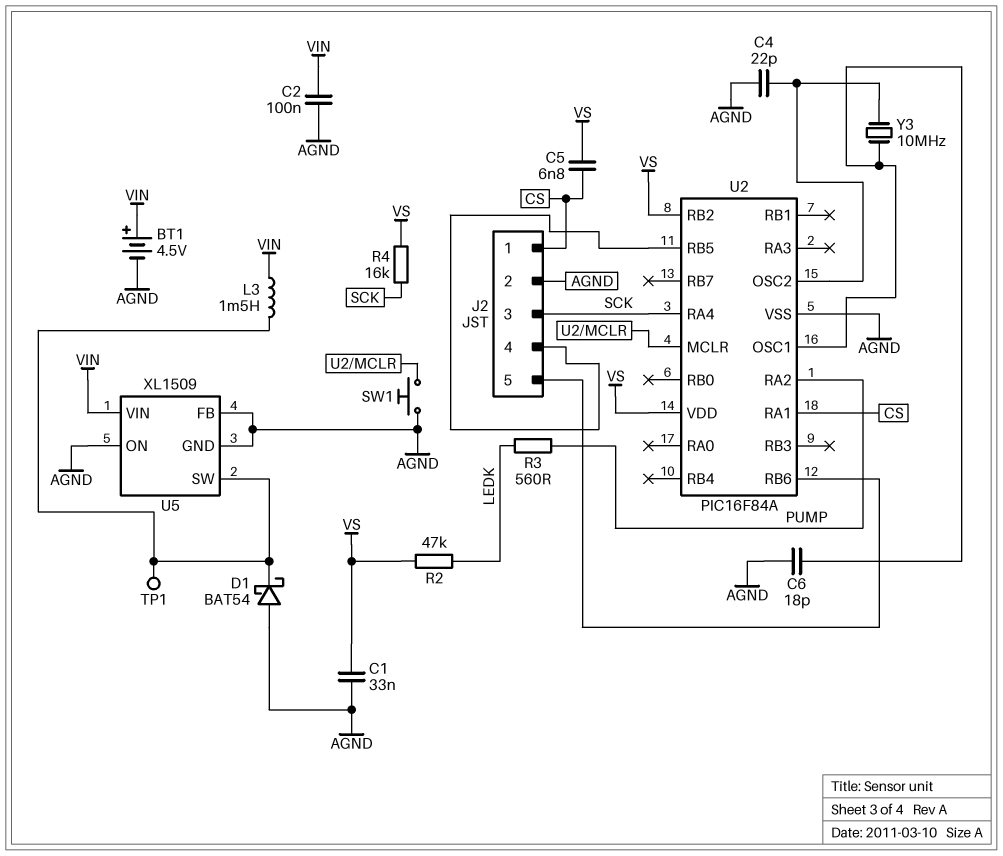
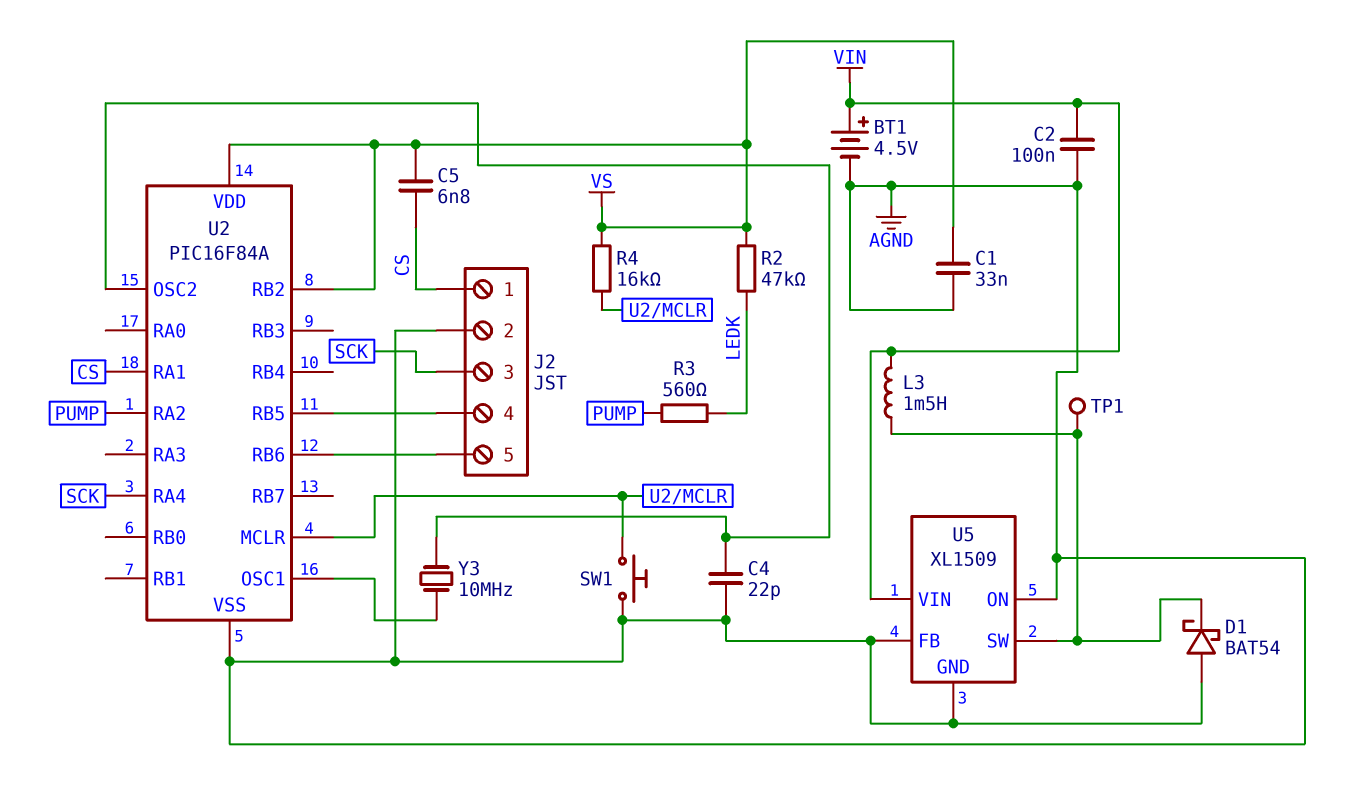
C6: 18pF (AGND, U2/OSC1) -> none
R4: 16k (SCK, VS) -> 16k (U2/MCLR, VS)

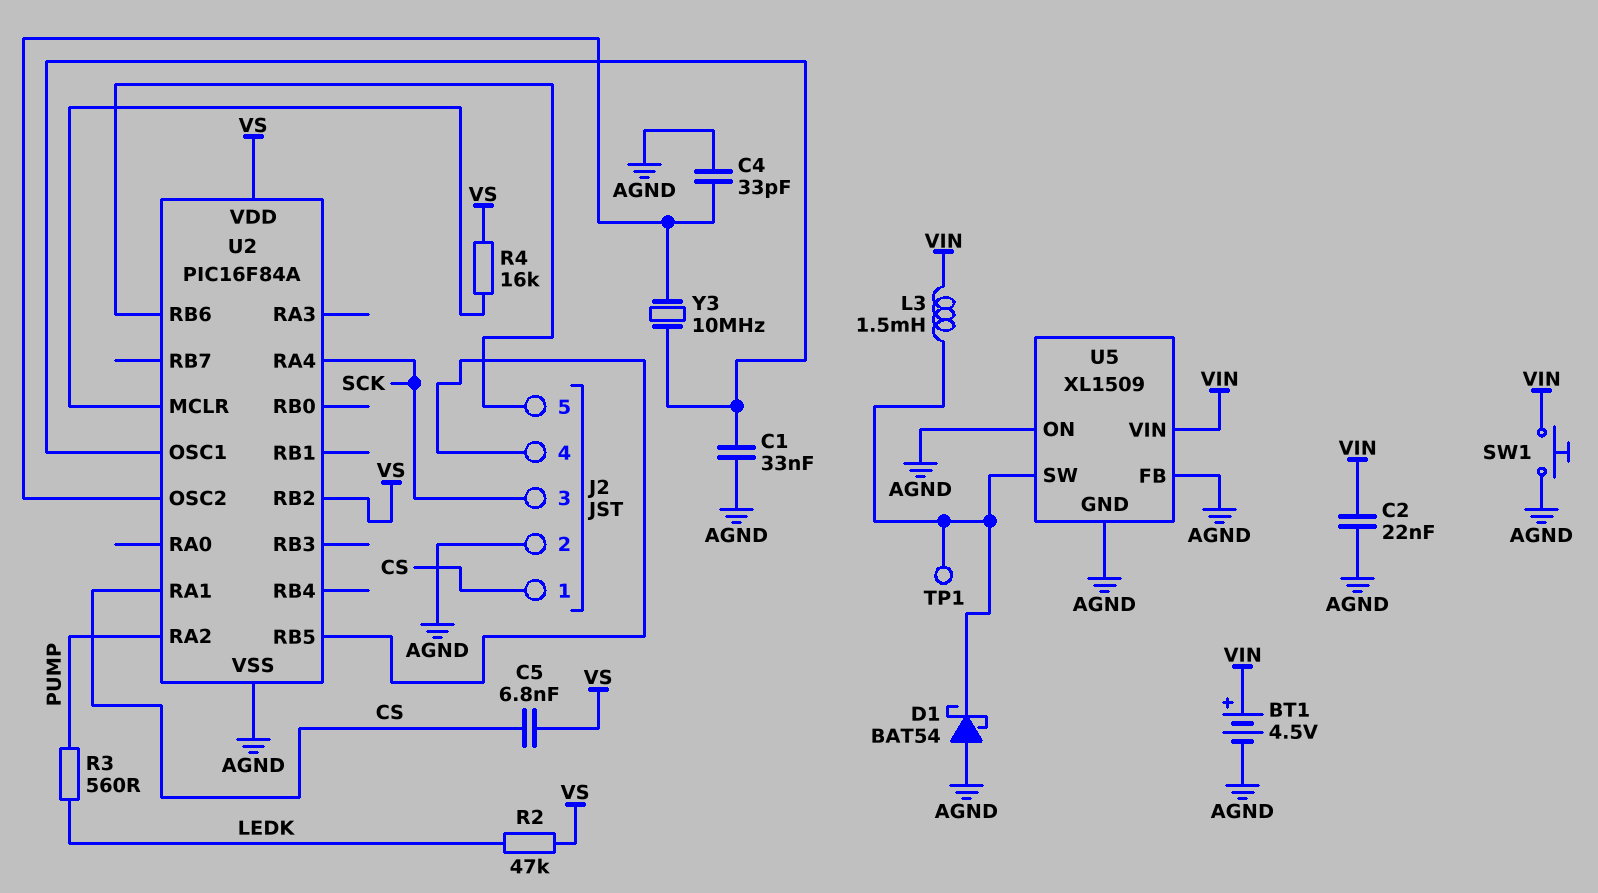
C1: 33nF (AGND, VS) -> 33nF (AGND, U2/OSC1)
C2: 100nF (AGND, VIN) -> 22nF (AGND, VIN)
C4: 22pF (AGND, U2/OSC2) -> 33pF (AGND, U2/OSC2)
SW1: button (AGND, U2/MCLR) -> button (AGND, VIN)

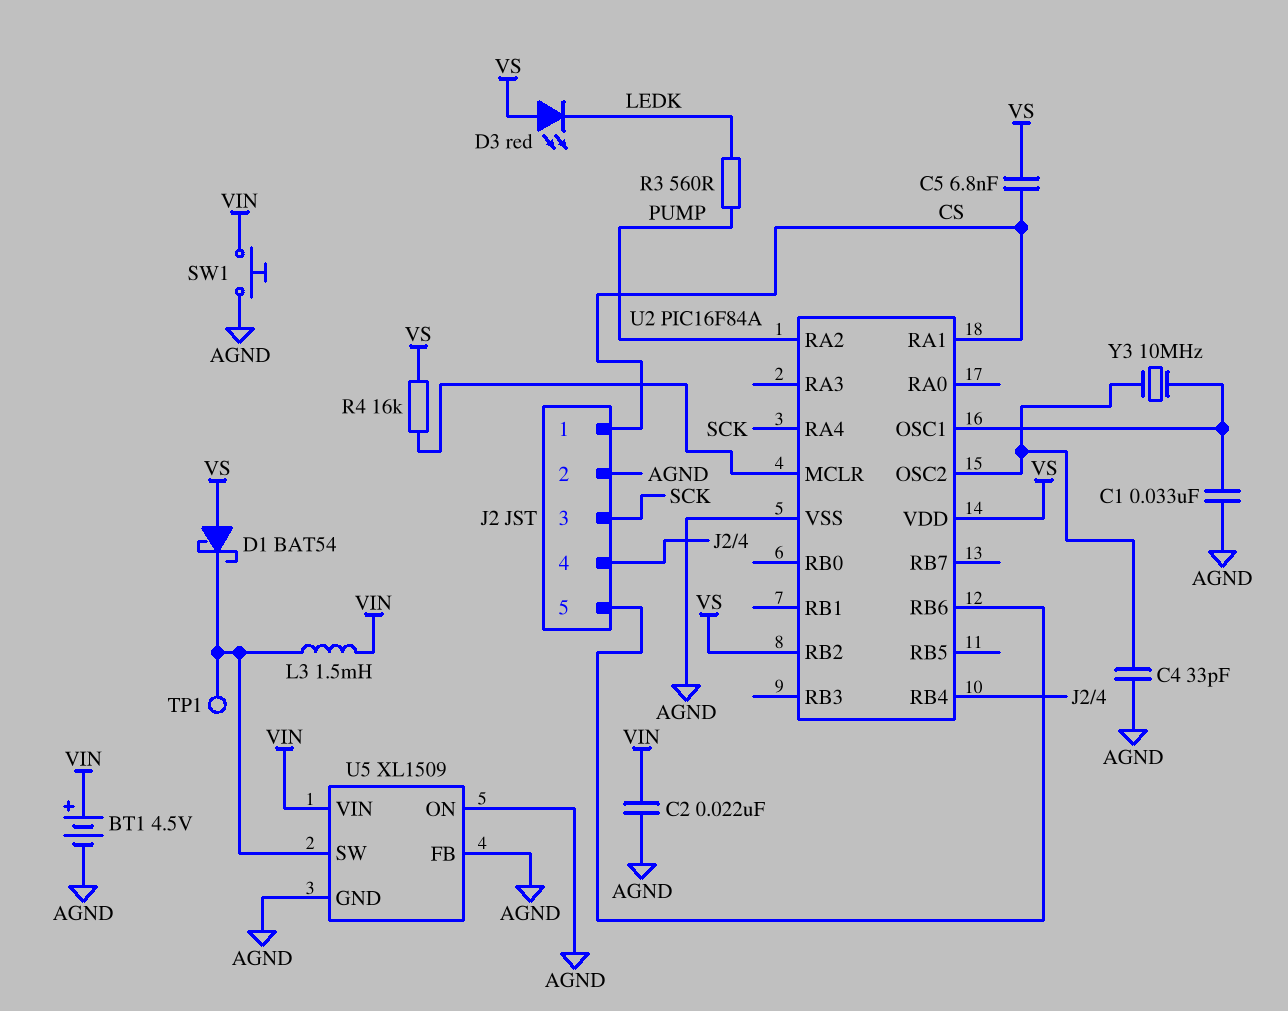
D1: schottky BAT54 (A AGND, K U5/SW) -> schottky BAT54 (A VS, K U5/SW)
D3: none -> LED red (A VS, K LEDK)
R2: 47k (LEDK, VS) -> none
U2 pin RB4: none -> J2/4
U2 pin RB5: J2/4 -> none

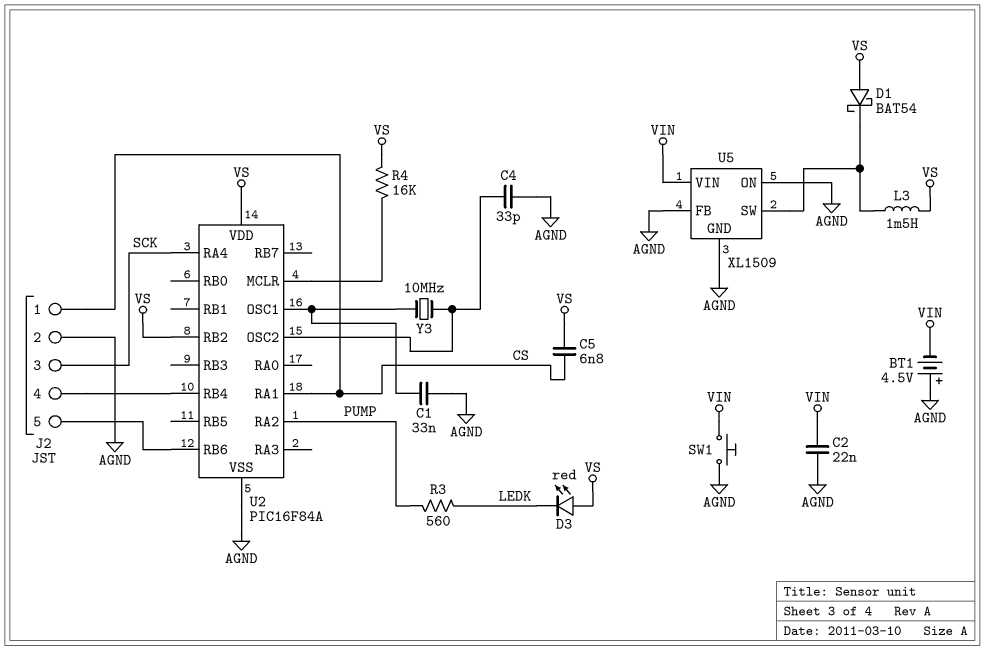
BT1: 4.5V (plus VIN, minus AGND) -> 4.5V (plus AGND, minus VIN)
L3: 1.5mH (U5/SW, VIN) -> 1.5mH (U5/SW, VS)
TP1: test point (U5/SW) -> none

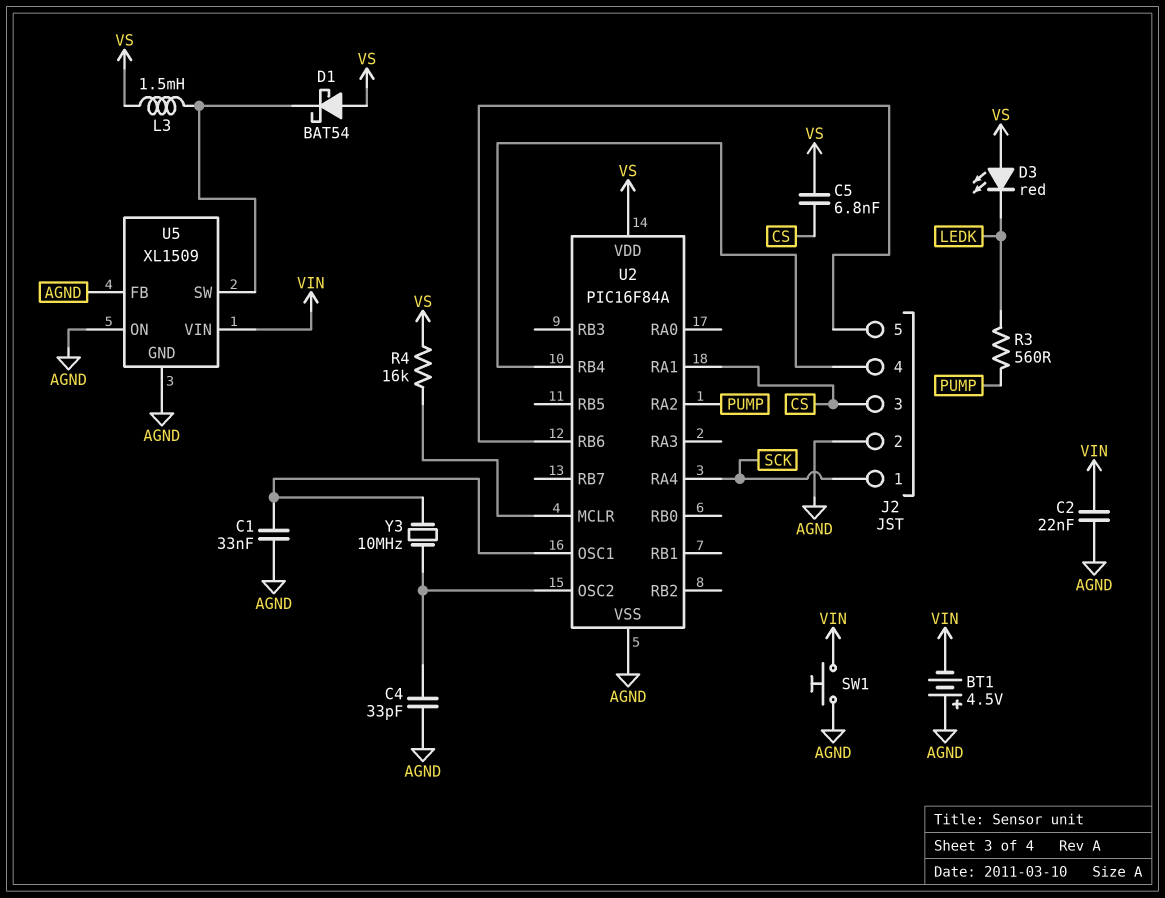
J2 pin 1: CS -> SCK
J2 pin 3: SCK -> CS
U2 pin RB2: VS -> none

